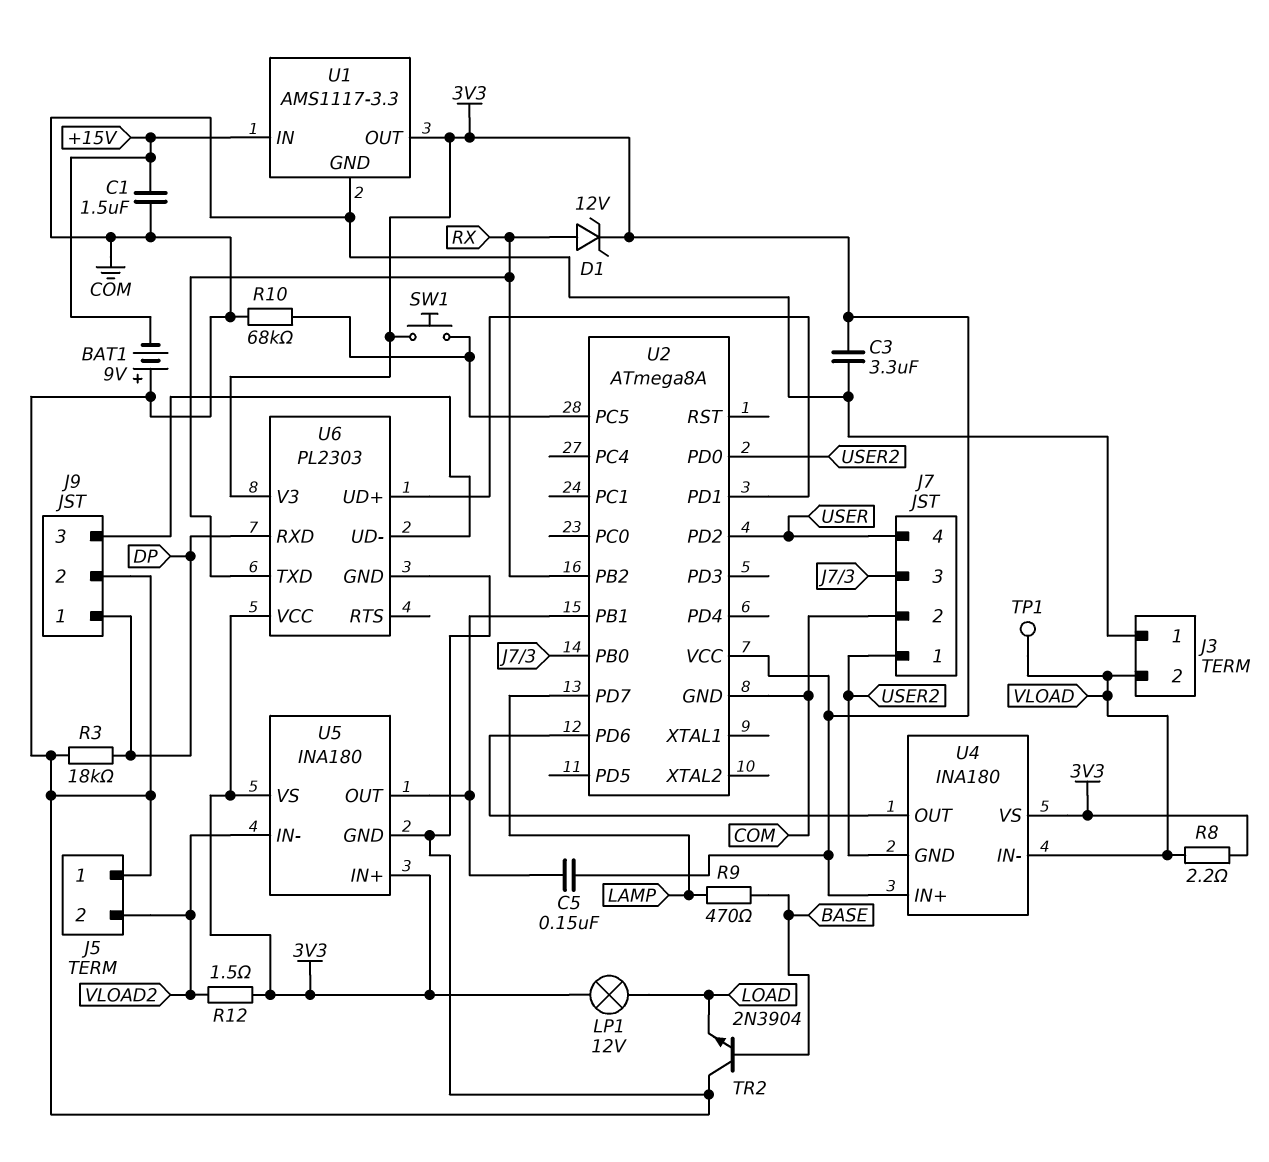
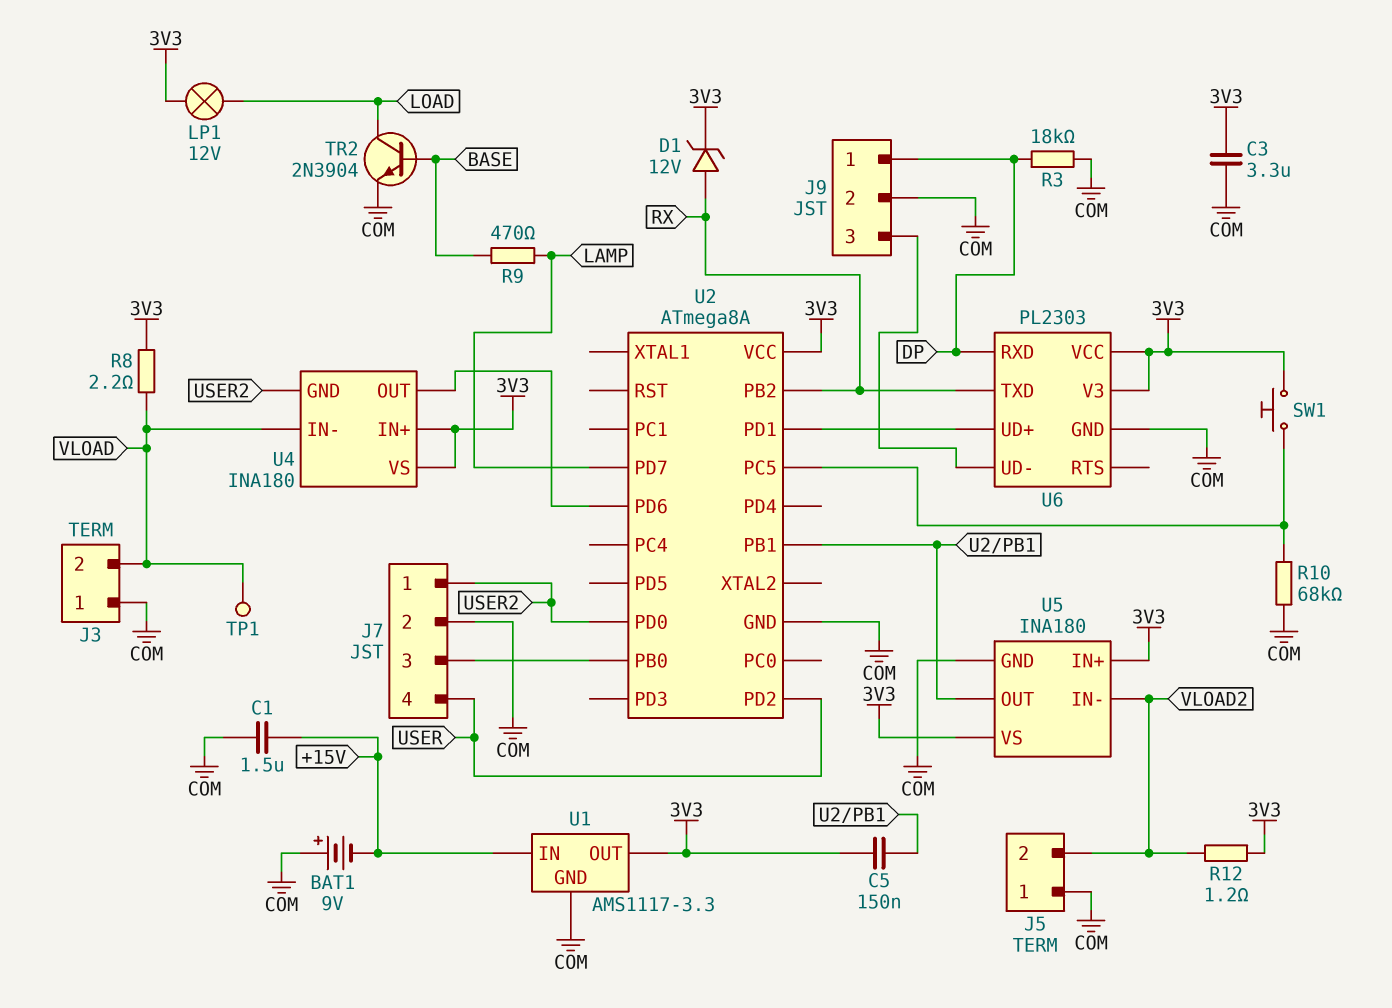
R12: 1.5 (3V3, VLOAD2) -> 1.2 (3V3, VLOAD2)
TR2: NPN 2N3904 (B BASE, C COM, E LOAD) -> NPN 2N3904 (B BASE, C LOAD, E COM)

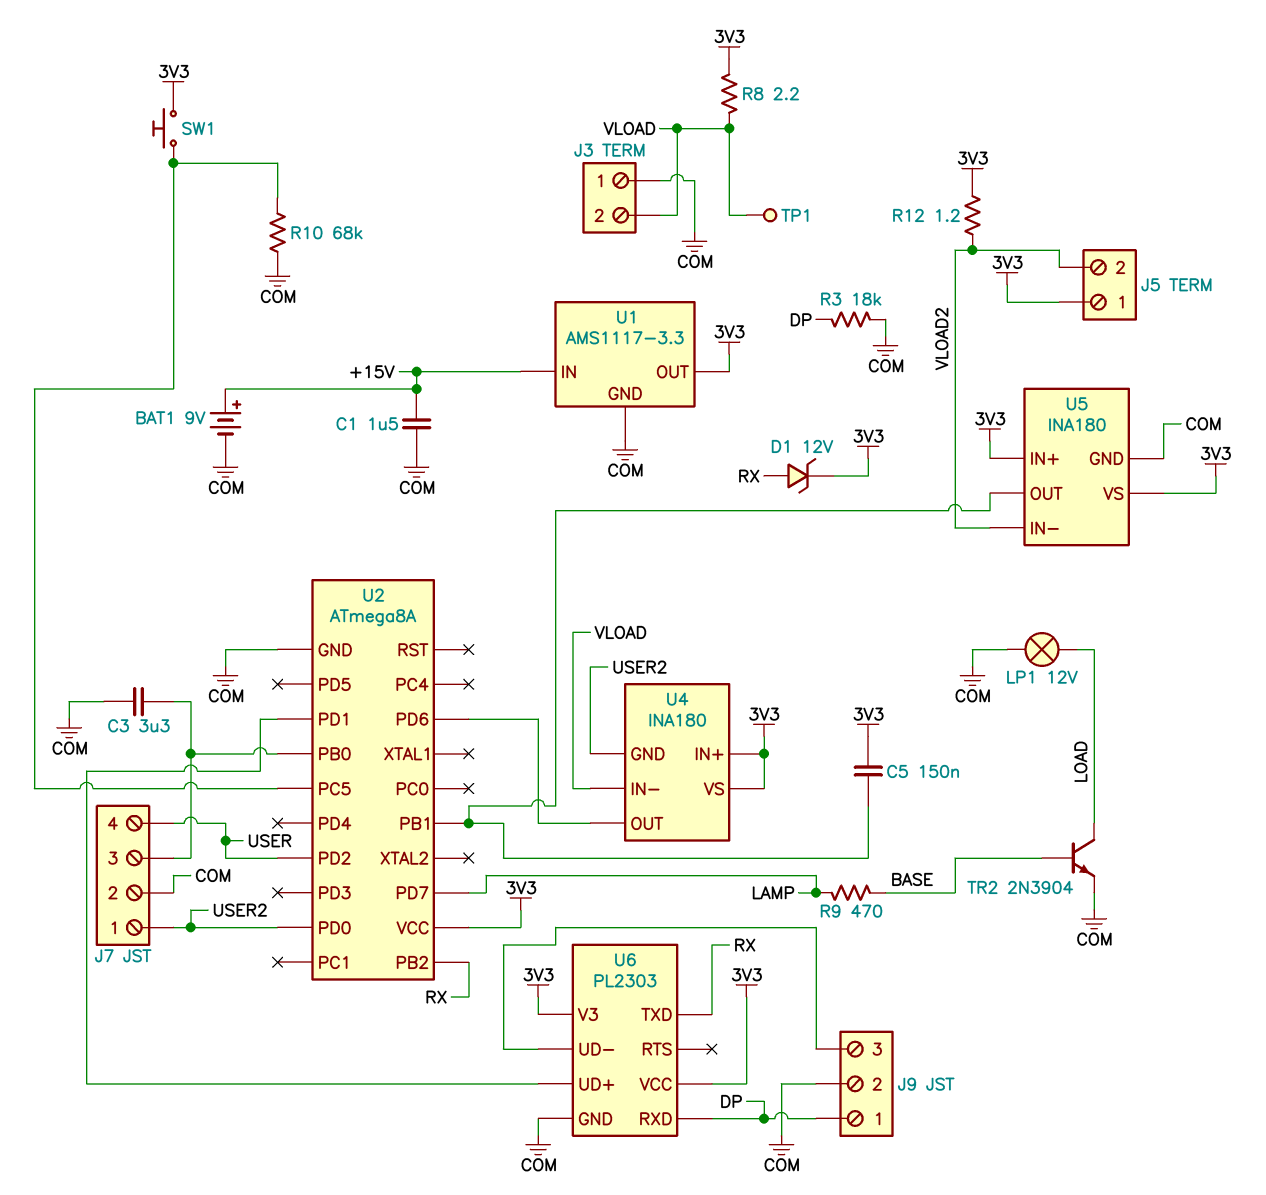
BAT1: 9V (plus COM, minus +15V) -> 9V (plus +15V, minus COM)
C3: 3.3uF (3V3, COM) -> 3.3uF (COM, J7/3)
J5 pin 1: COM -> 3V3
LP1: lamp 12V (3V3, LOAD) -> lamp 12V (COM, LOAD)

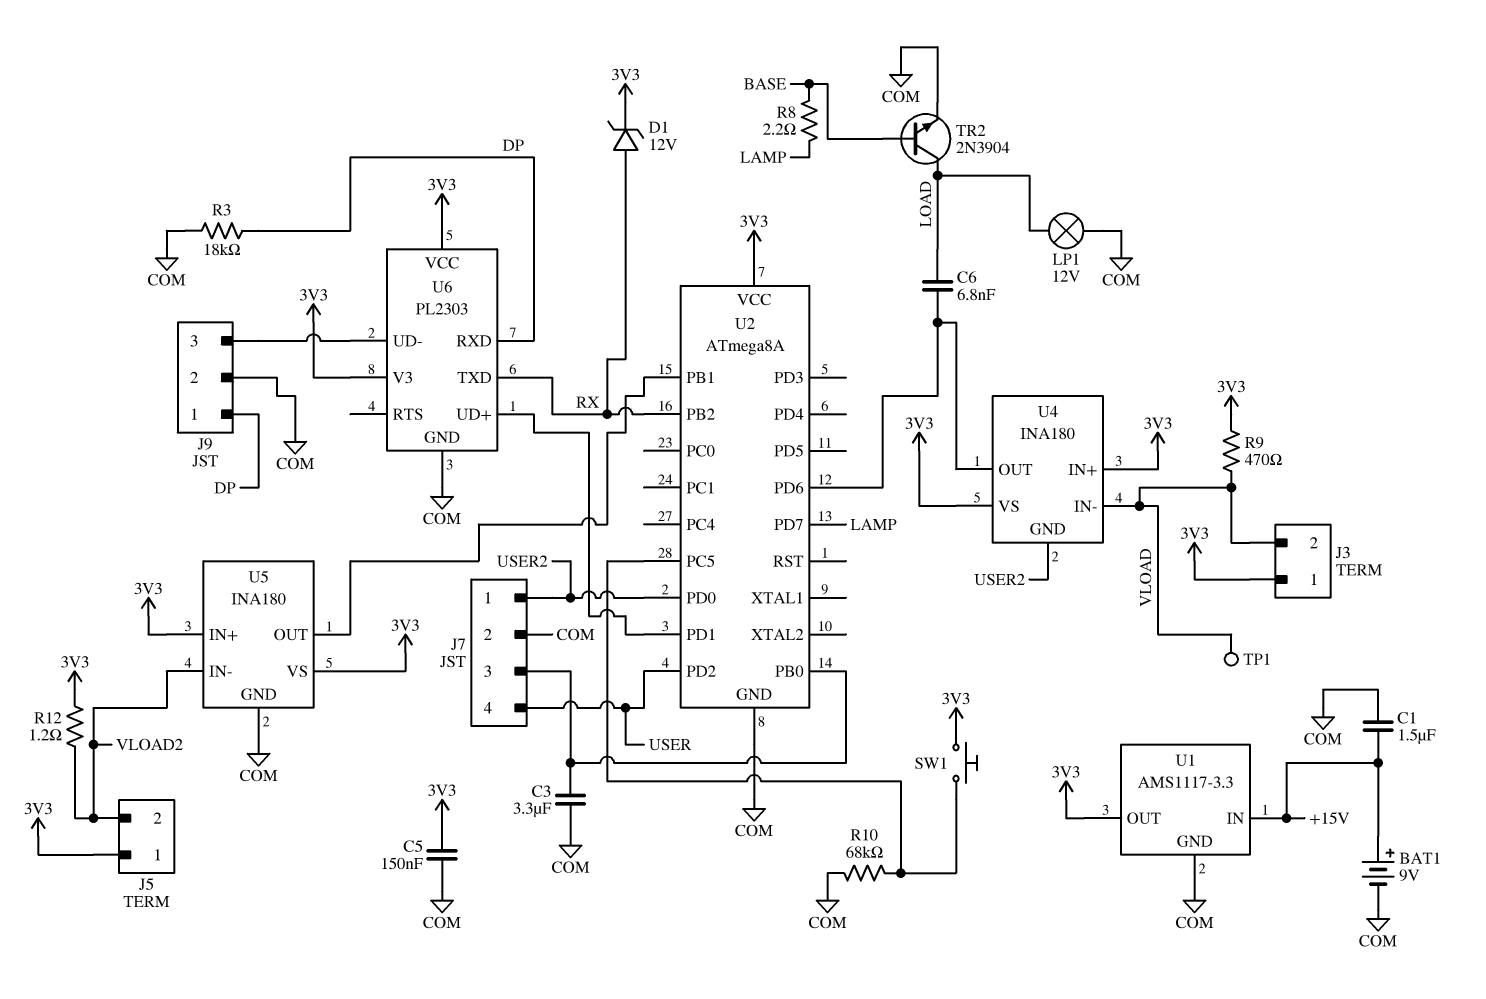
C5: 150nF (3V3, U2/PB1) -> 150nF (3V3, COM)
C6: none -> 6.8nF (LOAD, U2/PD6)
J3 pin 1: COM -> 3V3
R8: 2.2 (3V3, VLOAD) -> 2.2 (BASE, LAMP)
R9: 470 (BASE, LAMP) -> 470 (3V3, VLOAD)

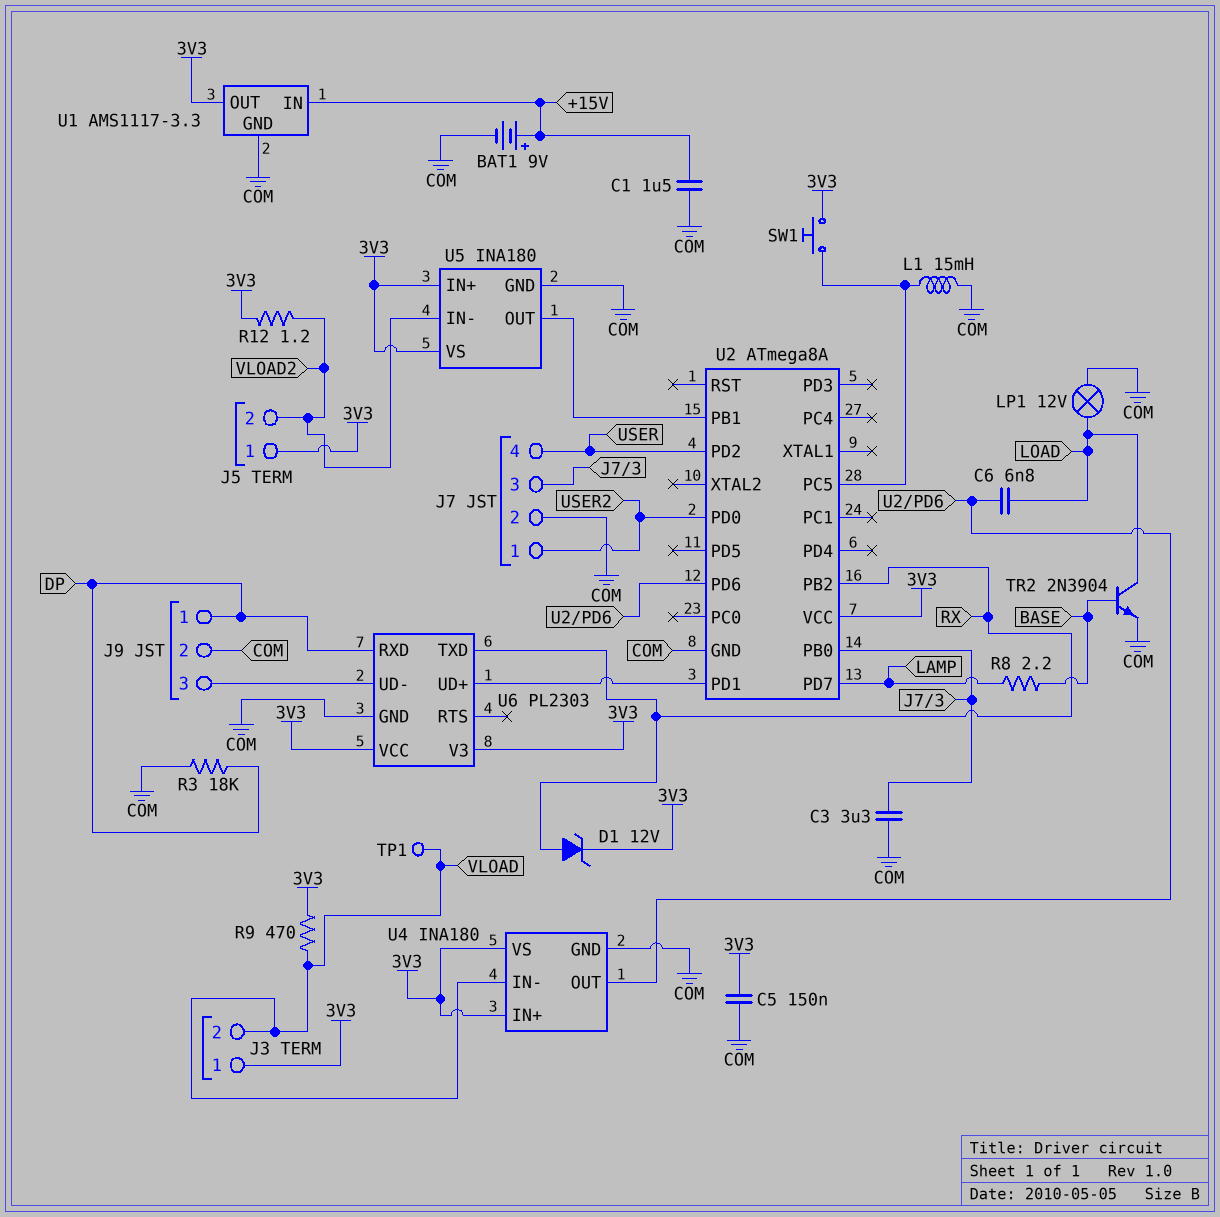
L1: none -> 15mH (COM, U2/PC5)
R10: 68k (COM, U2/PC5) -> none
U4 pin GND: USER2 -> COM

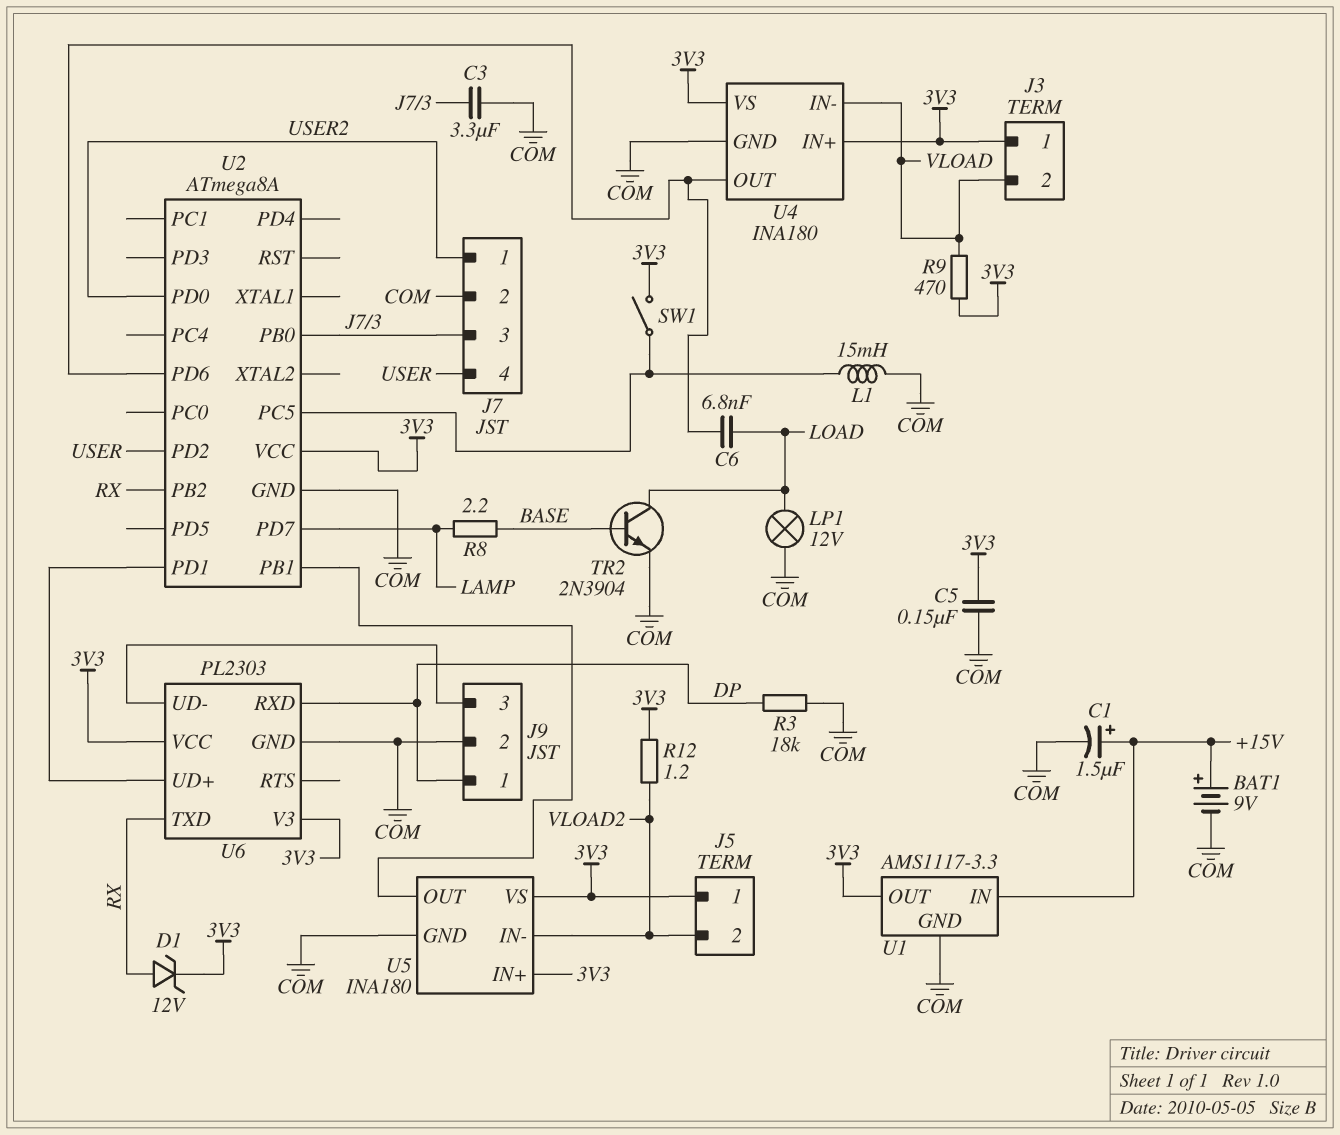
C1: 1.5uF (+15V, COM) -> 1.5uF (plus +15V, minus COM)
SW1: button (3V3, U2/PC5) -> switch (3V3, U2/PC5)
TP1: test point (VLOAD) -> none

